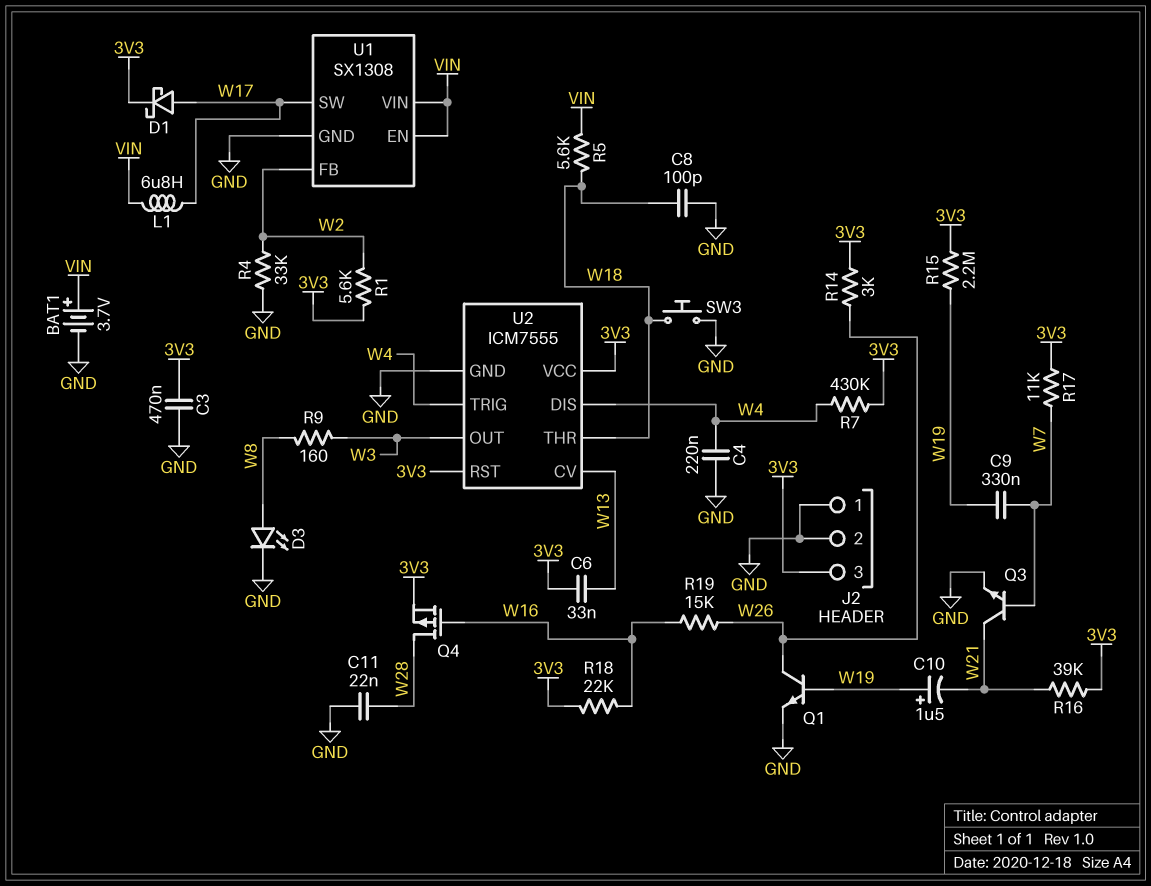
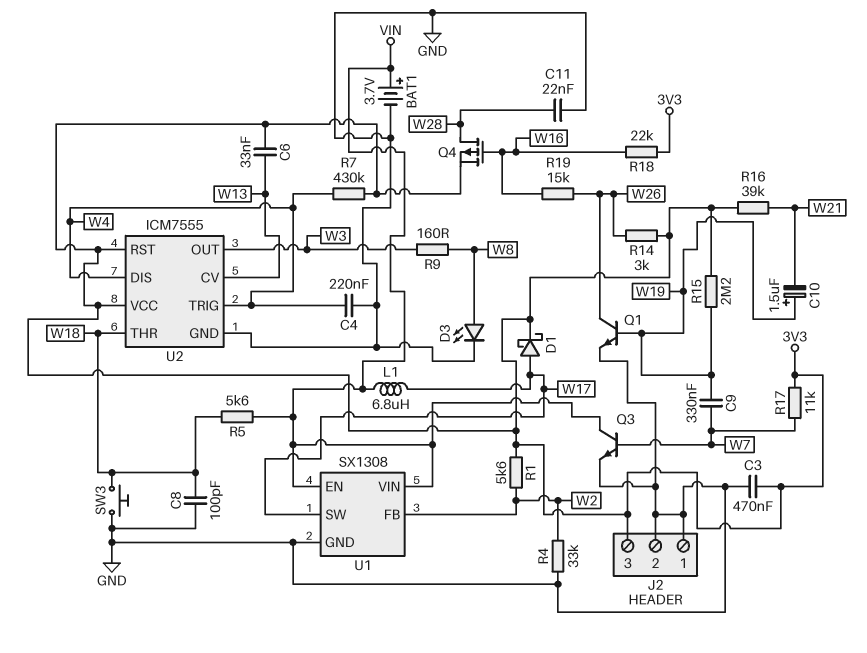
Q3: NPN (B W7, C W21, E GND) -> NPN (B W7, C VIN, E GND)

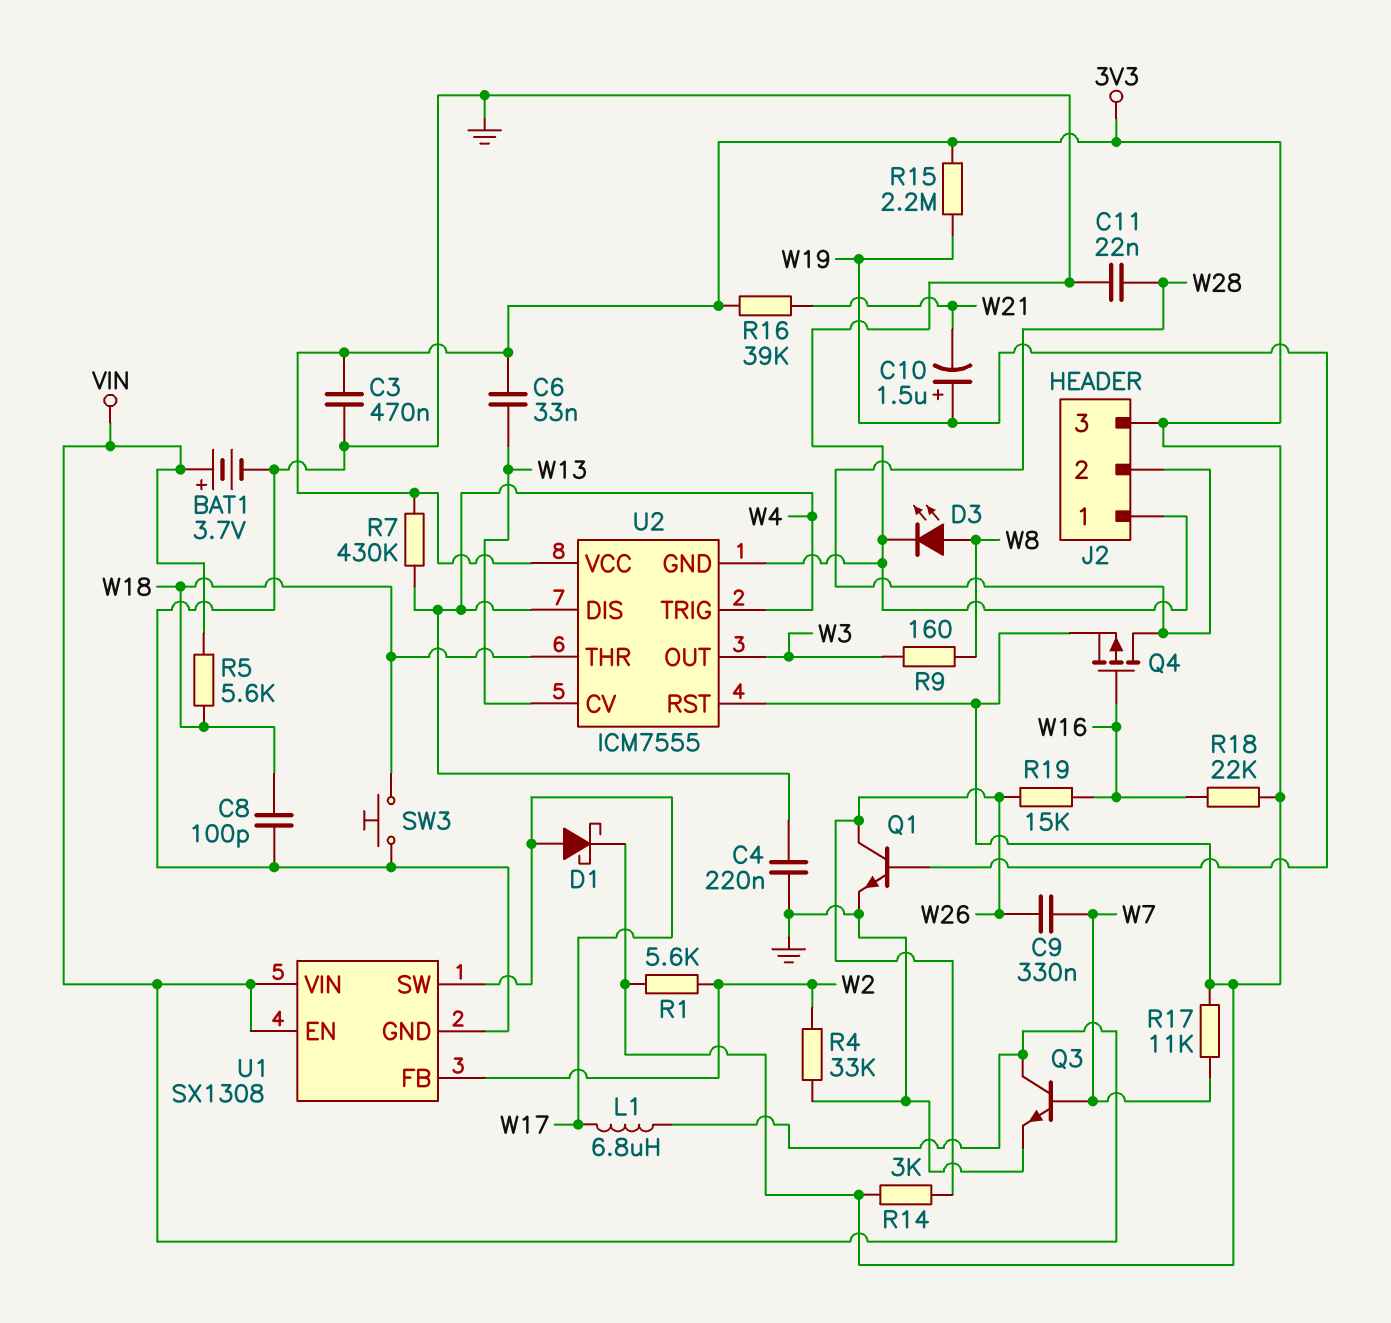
C9: 330nF (W7, W19) -> 330nF (W7, W26)
J2 pin 2: GND -> W28

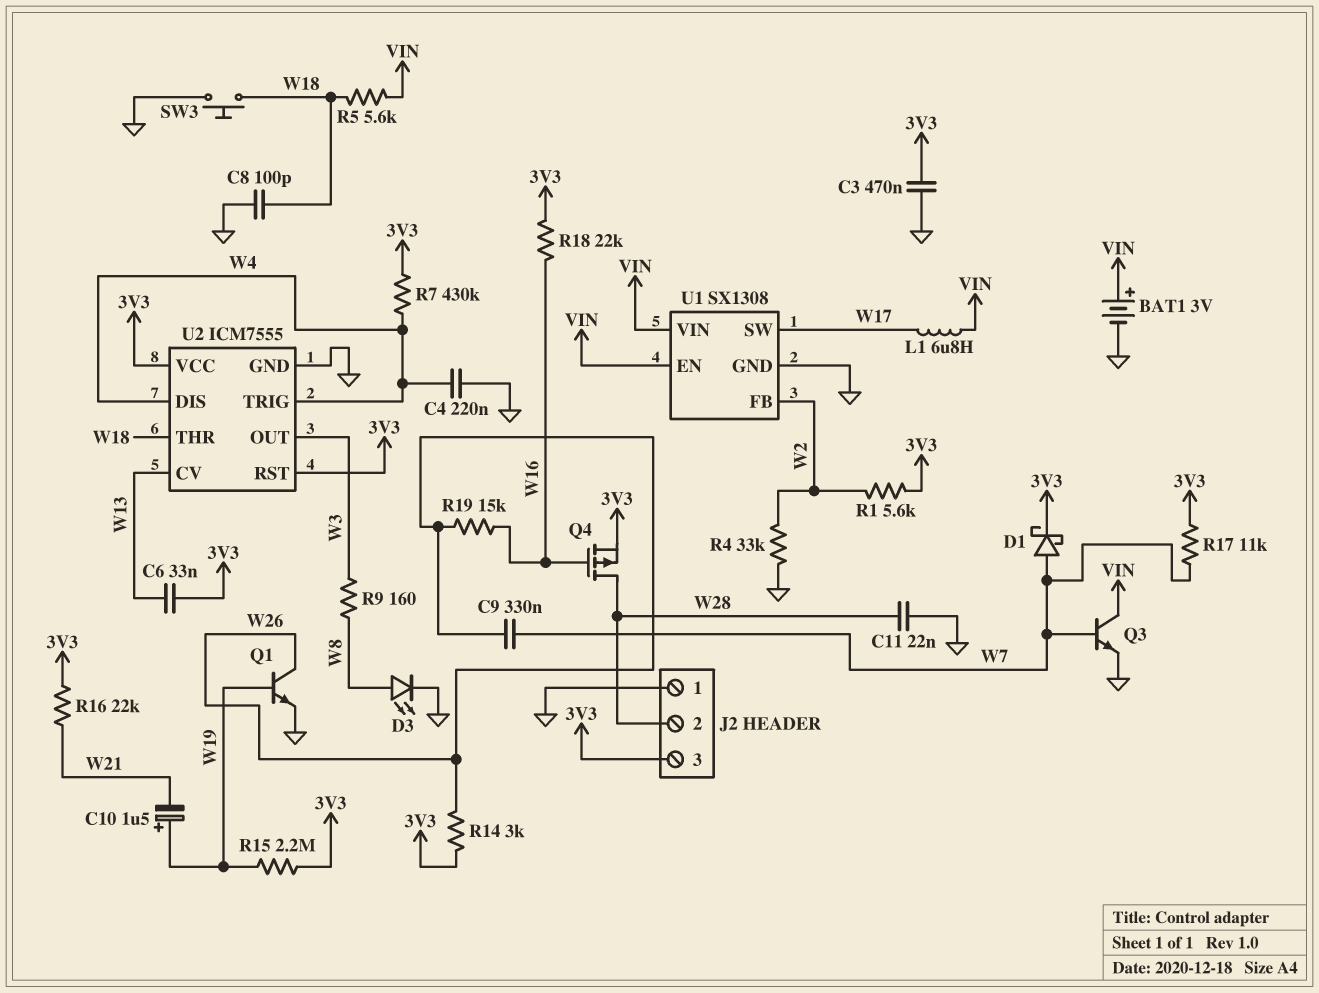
BAT1: 3.7V (plus VIN, minus GND) -> 3V (plus VIN, minus GND)
D1: schottky (A W17, K 3V3) -> schottky (A W7, K 3V3)
R16: 39k (3V3, W21) -> 22k (3V3, W21)

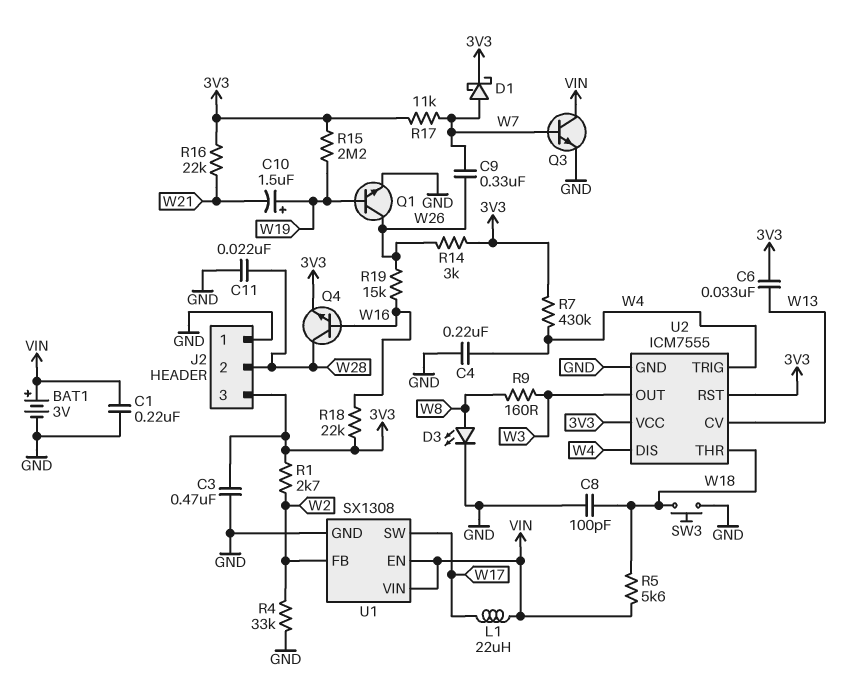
C1: none -> 220nF (GND, VIN)
L1: 6.8uH (VIN, W17) -> 22uH (VIN, W17)
Q4: PMOS (G W16, D W28, S 3V3) -> NPN (B W16, C W28, E 3V3)
R1: 5.6k (3V3, W2) -> 2.7k (3V3, W2)

